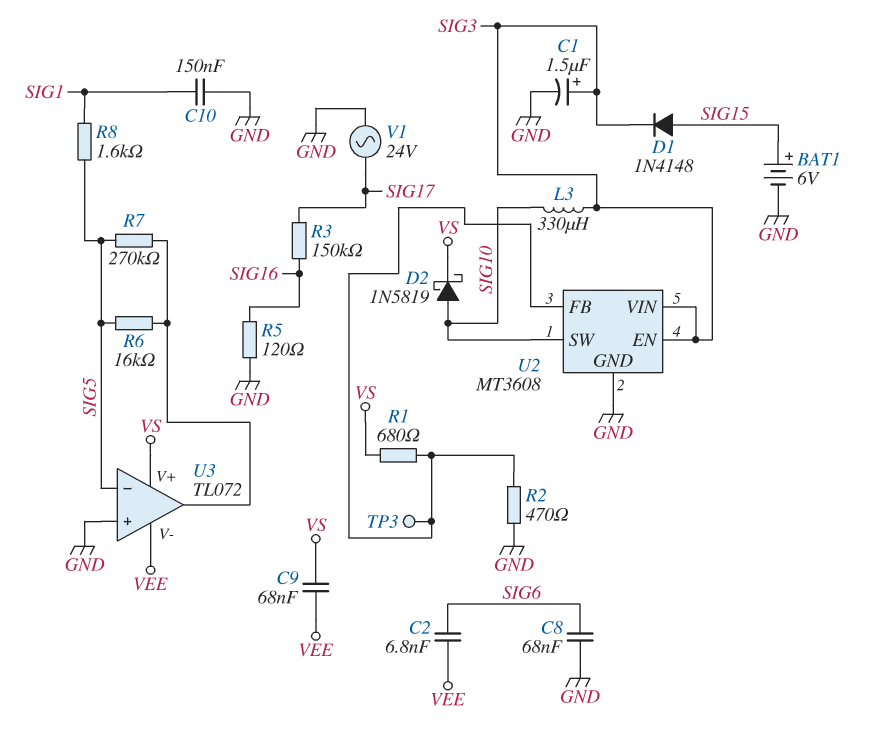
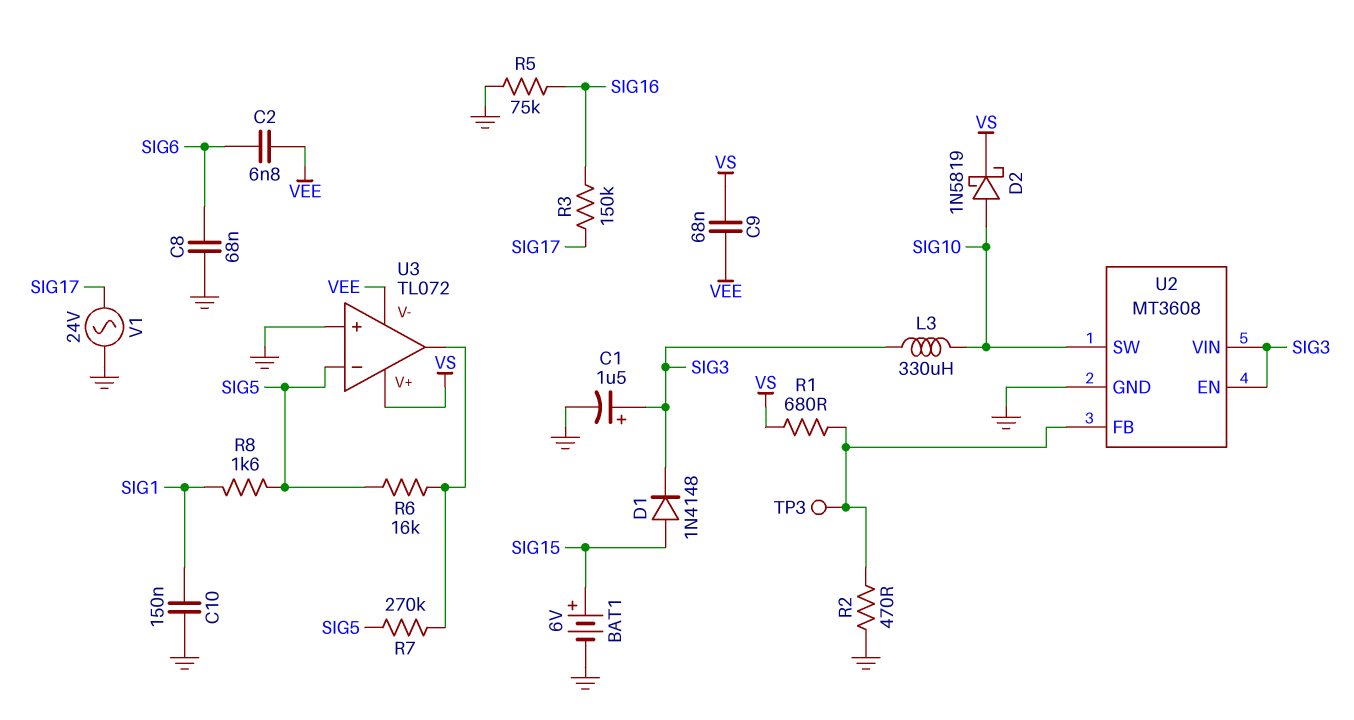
R5: 120 (GND, SIG16) -> 75k (GND, SIG16)

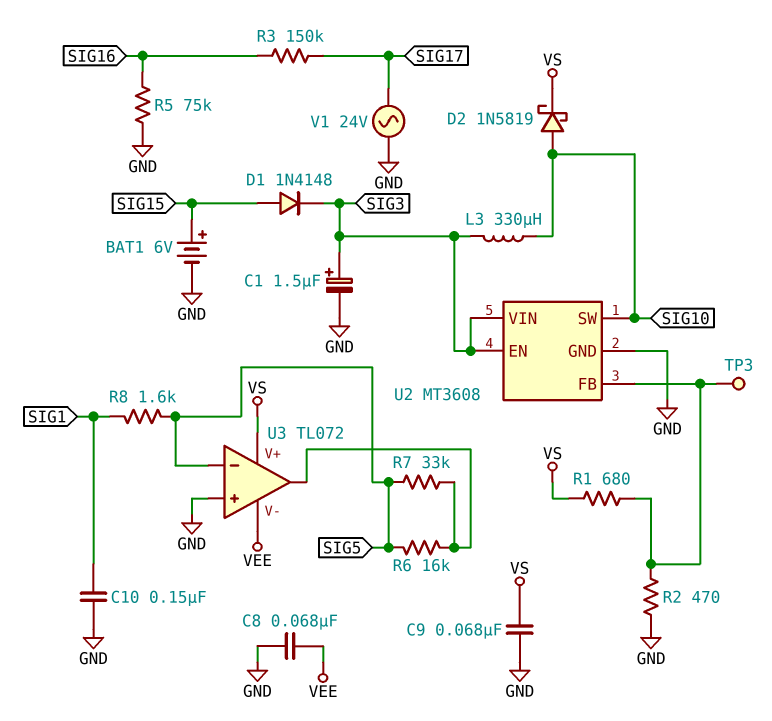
C2: 6.8nF (SIG6, VEE) -> none
C8: 68nF (GND, SIG6) -> 68nF (GND, VEE)
C9: 68nF (VEE, VS) -> 68nF (GND, VS)
R7: 270k (SIG5, U3/out) -> 33k (SIG5, U3/out)

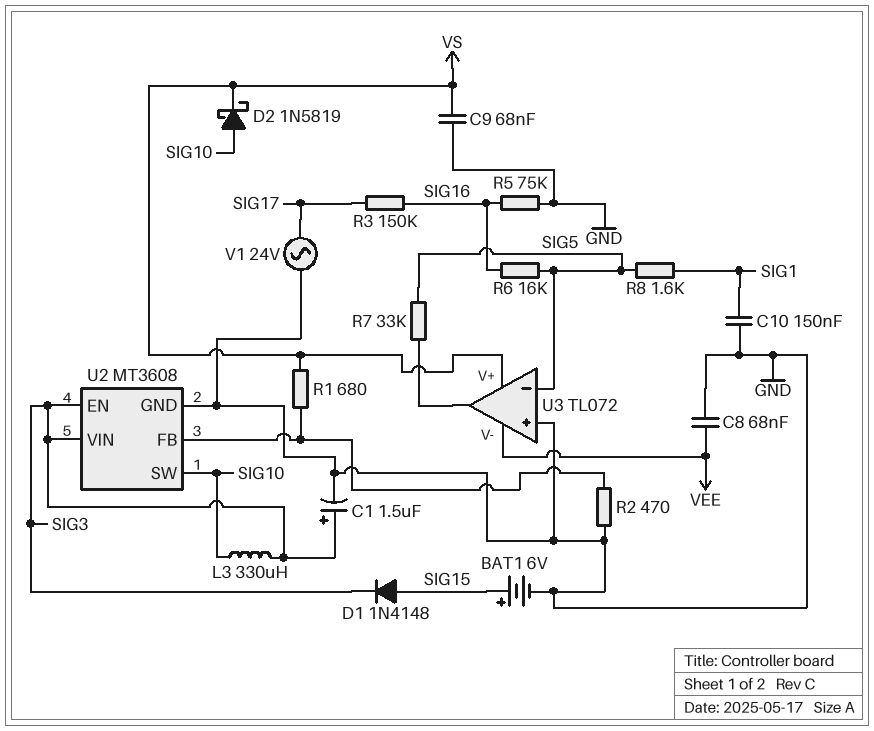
R6: 16k (SIG5, U3/out) -> 16k (SIG5, SIG16)
TP3: test point (U2/FB) -> none

